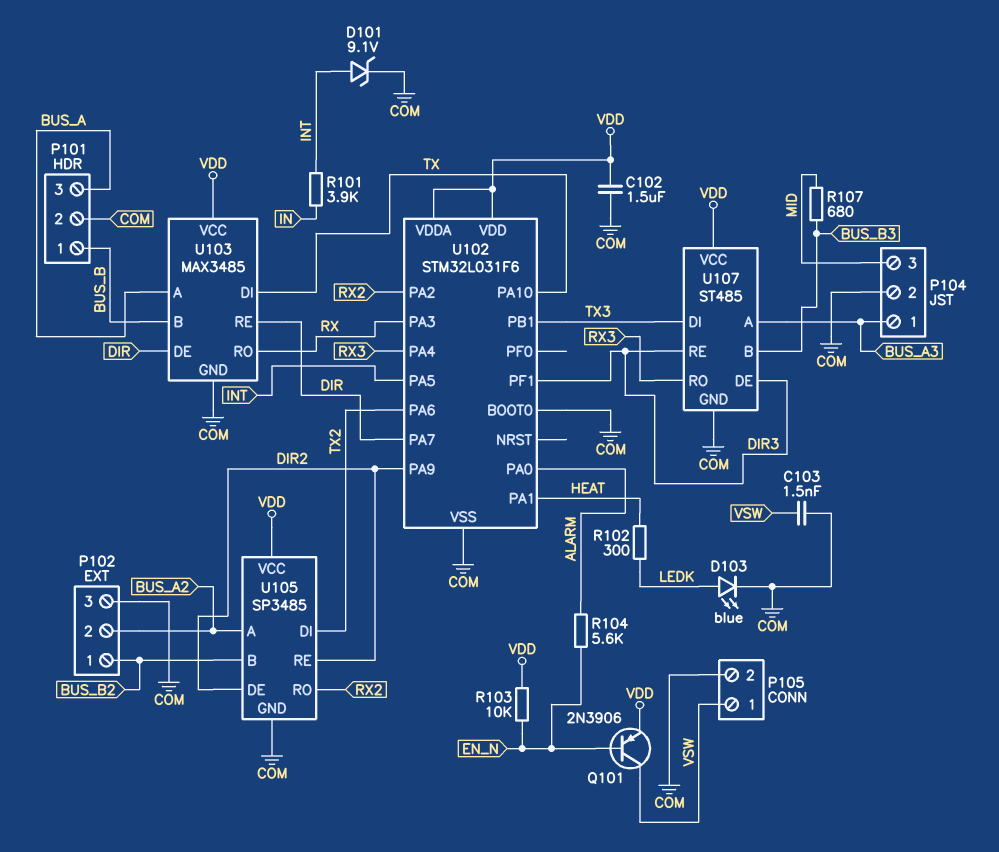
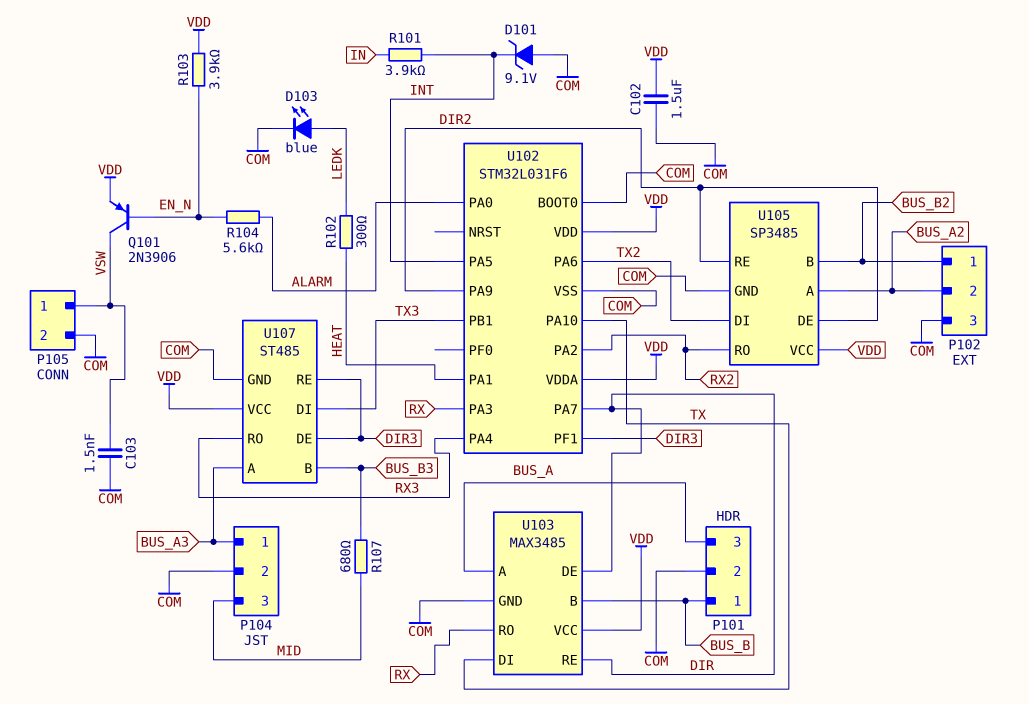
D101: zener 9.1V (A INT, K COM) -> zener 9.1V (A COM, K INT)
R103: 10k (EN_N, VDD) -> 3.9k (EN_N, VDD)

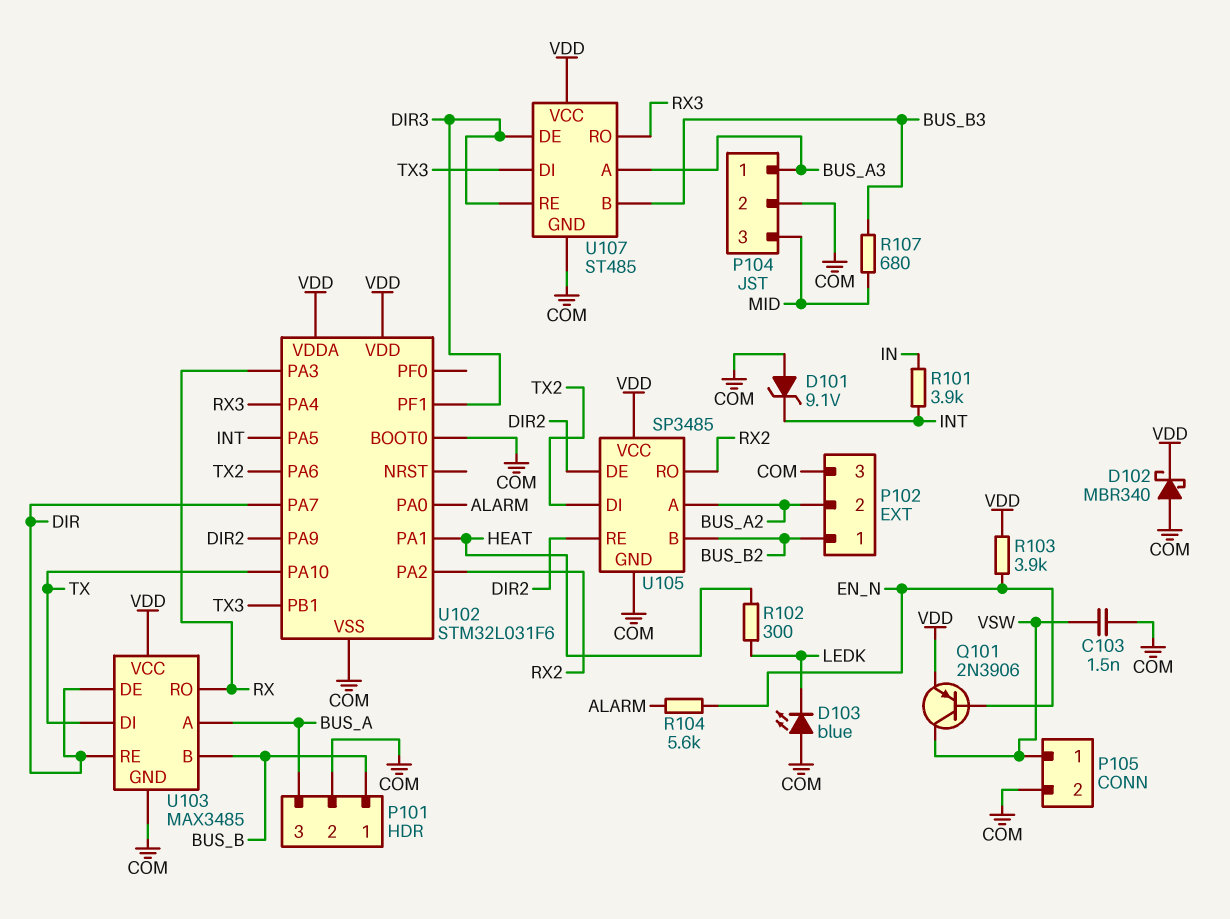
C102: 1.5uF (COM, VDD) -> none
D102: none -> schottky MBR340 (A COM, K VDD)
D103: LED blue (A LEDK, K COM) -> LED blue (A COM, K LEDK)

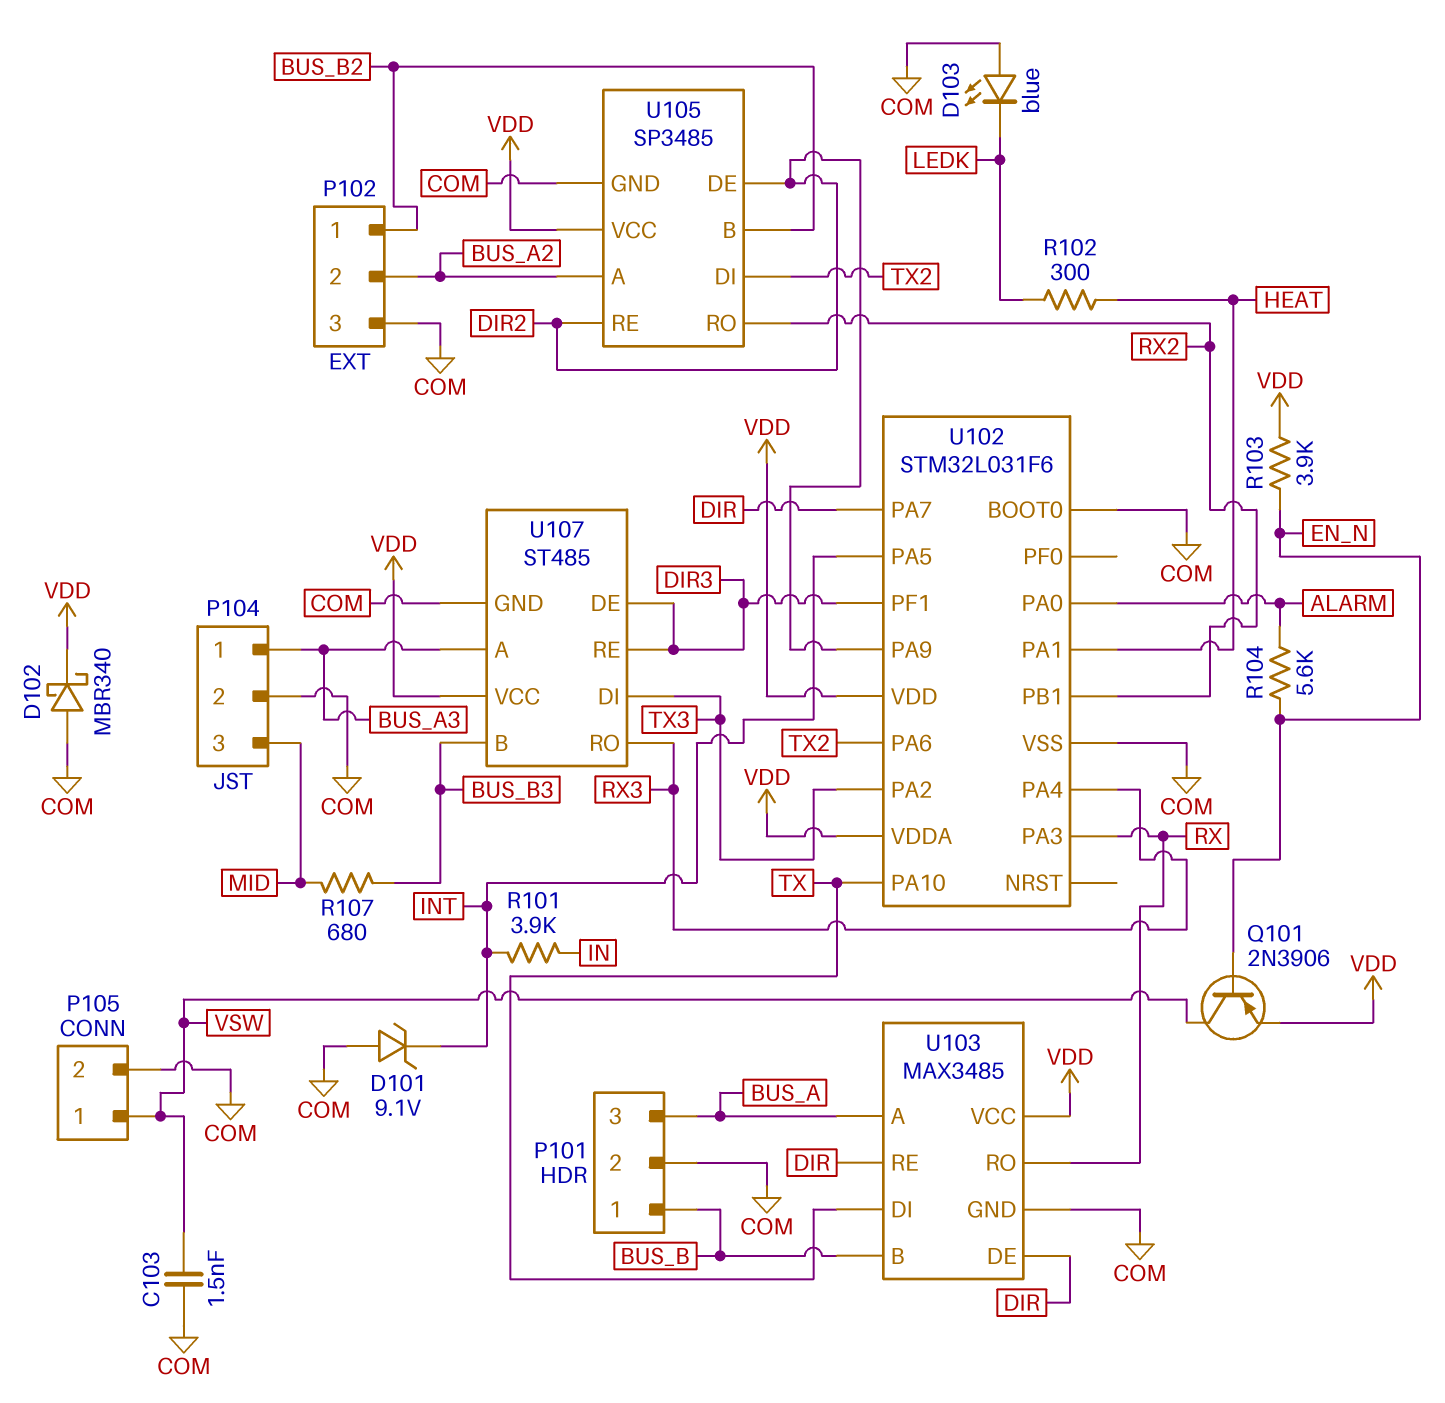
U102 pin PA2: RX2 -> TX3
U102 pin PB1: TX3 -> RX2

